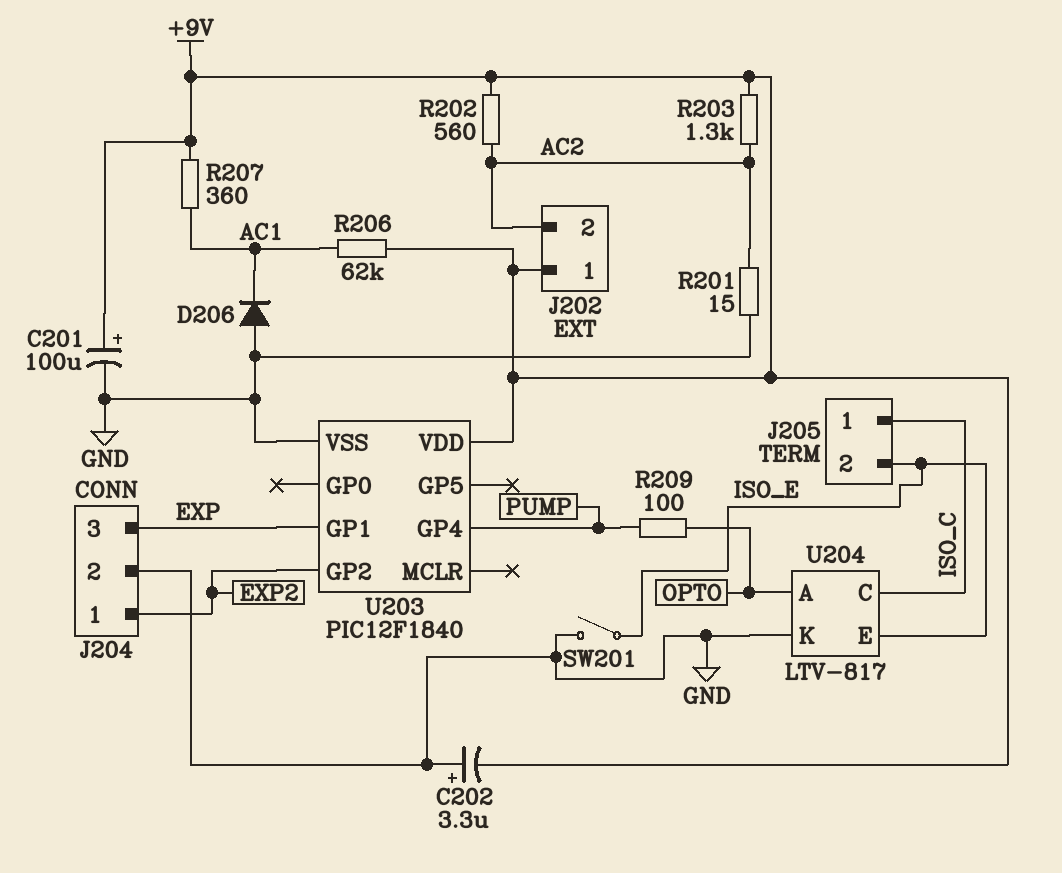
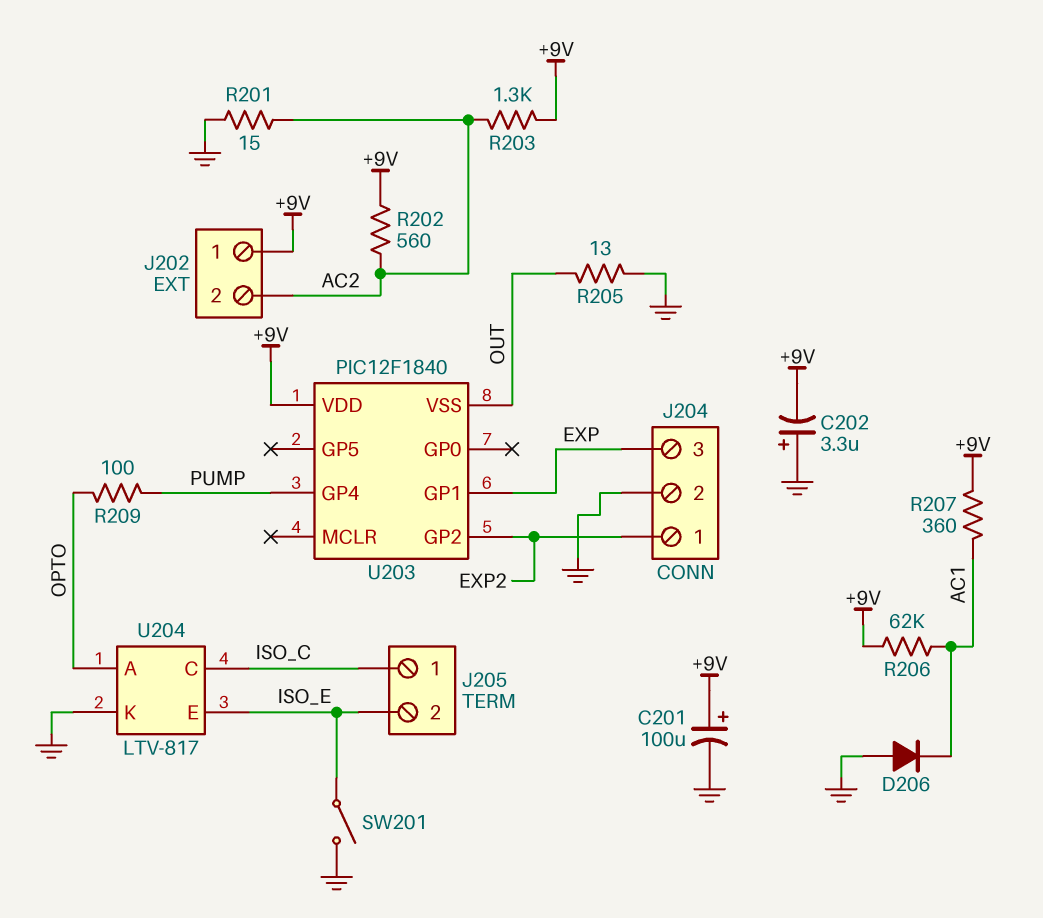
R205: none -> 13 (GND, OUT)
U203 pin VSS: GND -> OUT

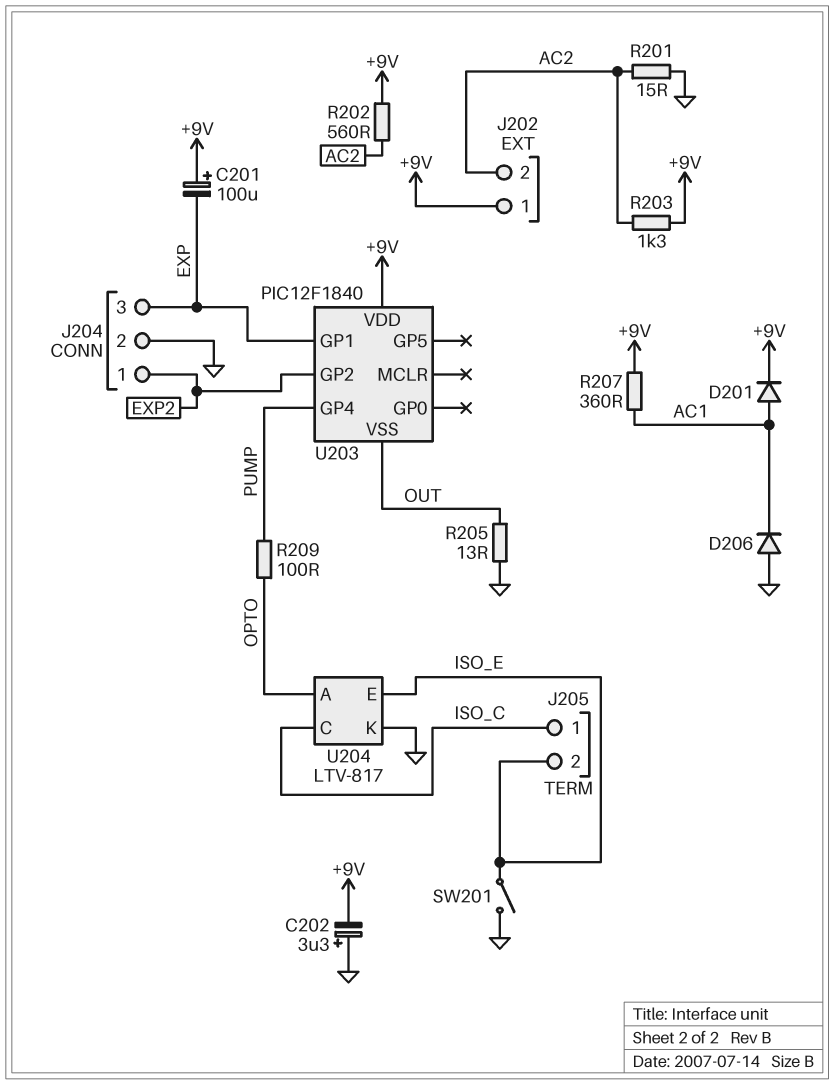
C201: 100uF (plus +9V, minus GND) -> 100uF (plus +9V, minus EXP)
D201: none -> diode (A AC1, K +9V)
R206: 62k (+9V, AC1) -> none

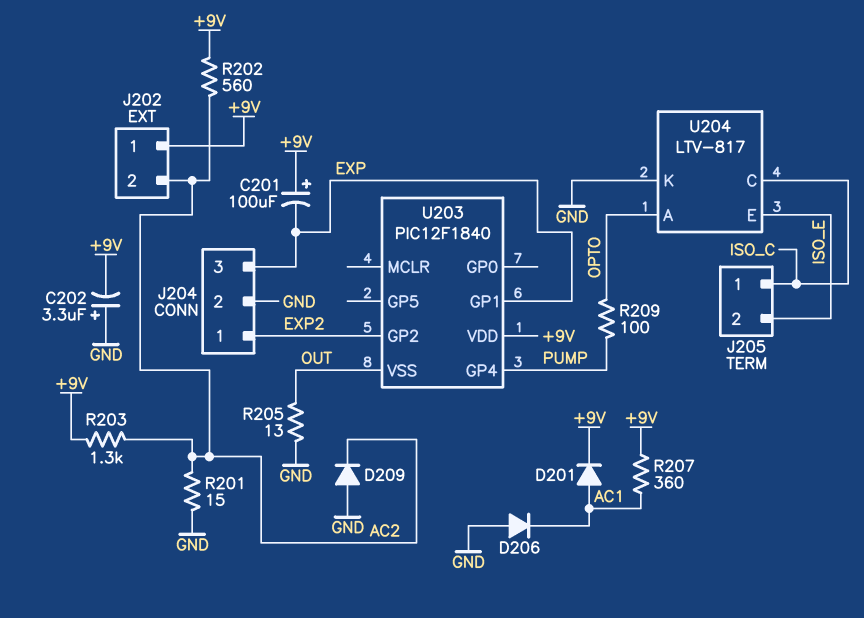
D209: none -> diode (A GND, K AC2)
SW201: switch (GND, ISO_E) -> none

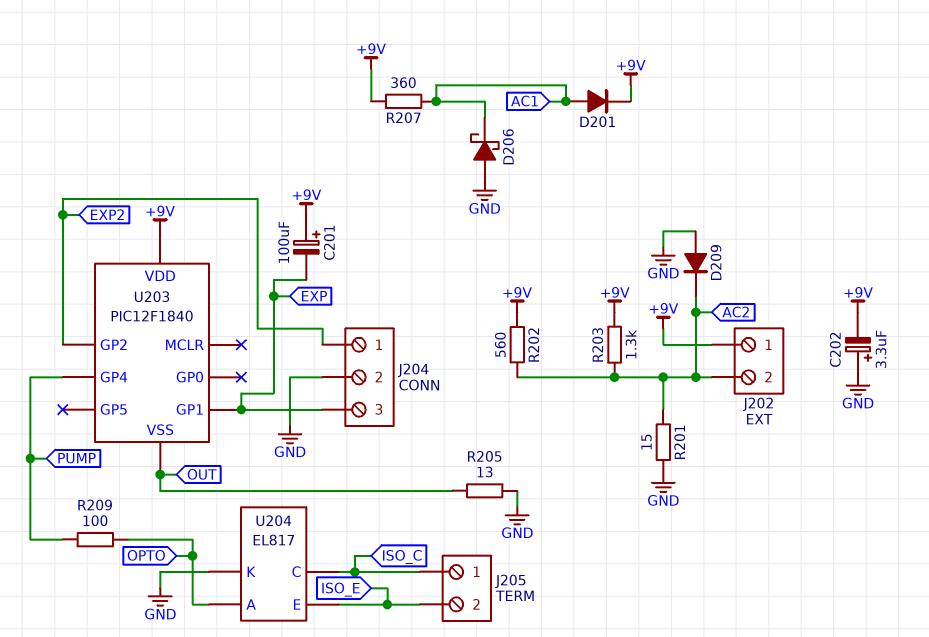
D206: diode (A GND, K AC1) -> schottky (A GND, K AC1)
U204: LTV-817 -> EL817

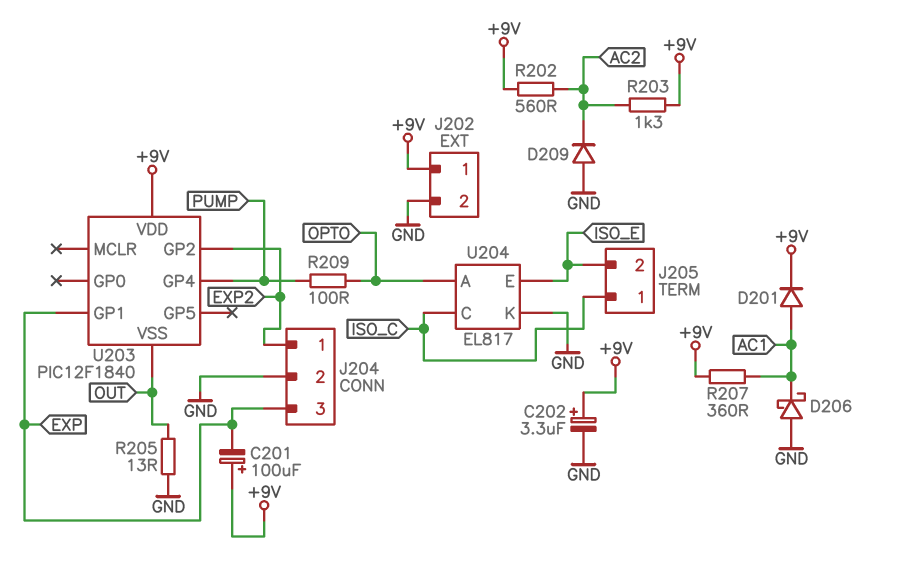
C202: 3.3uF (plus GND, minus +9V) -> 3.3uF (plus +9V, minus GND)
J202 pin 2: AC2 -> GND
R201: 15 (AC2, GND) -> none

